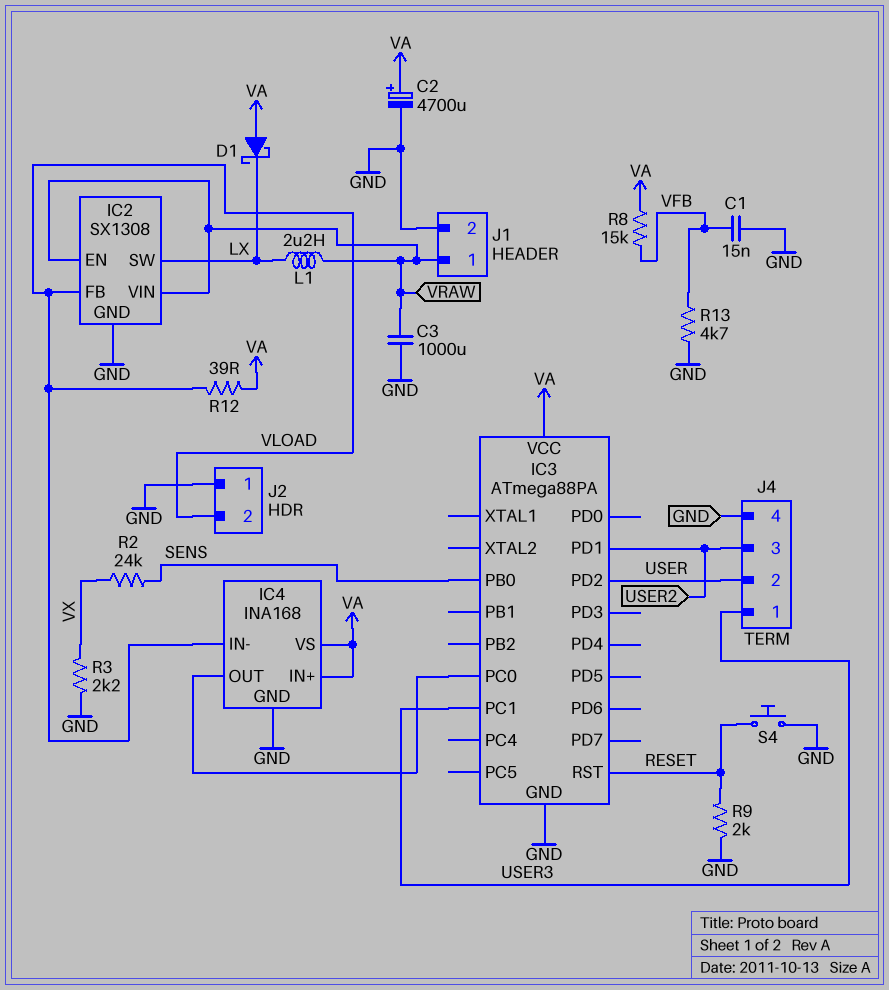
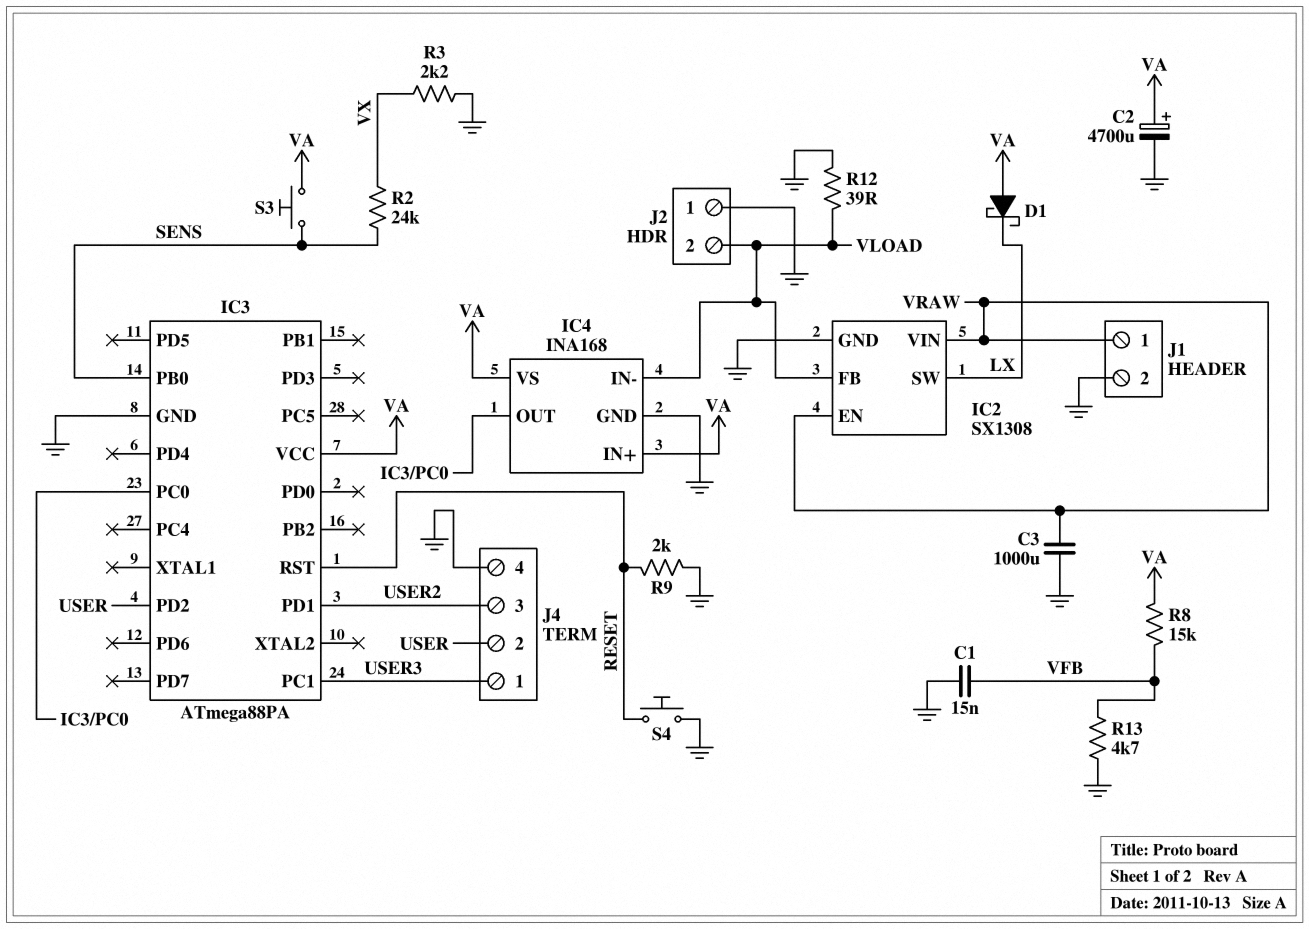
L1: 2.2uH (LX, VRAW) -> none
R12: 39 (VA, VLOAD) -> 39 (GND, VLOAD)
S3: none -> button (SENS, VA)

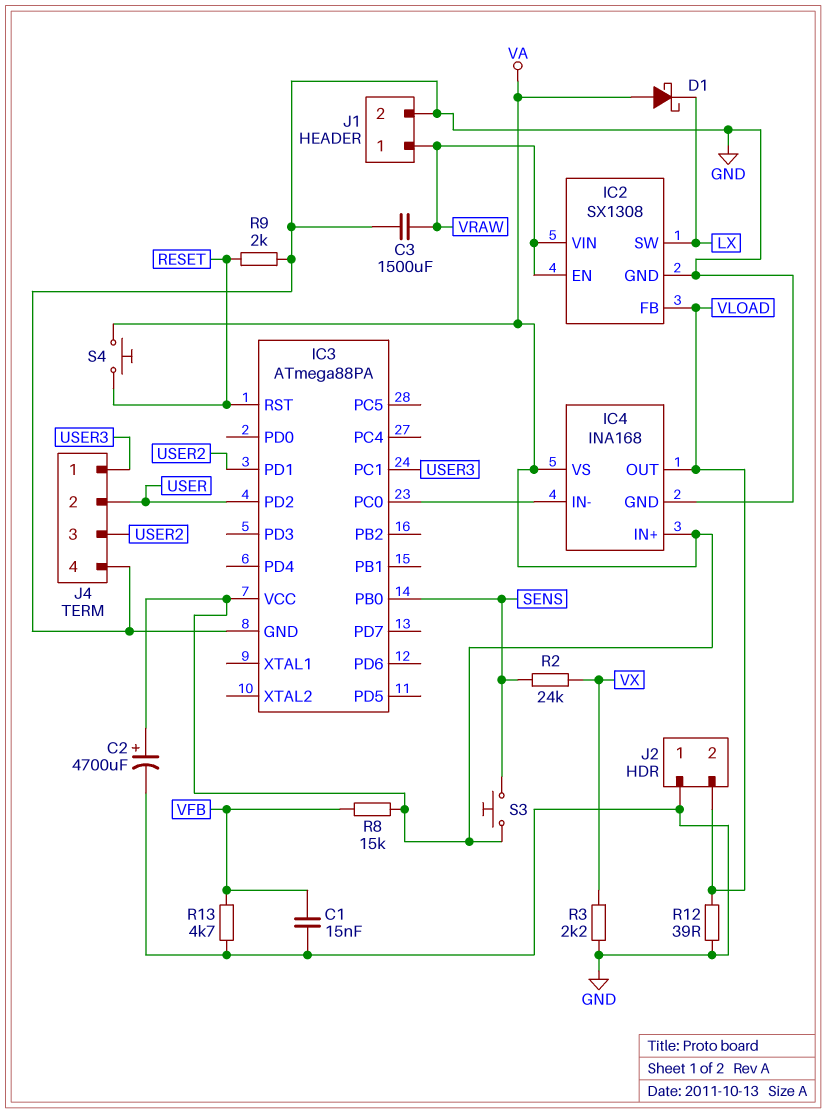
C3: 1000uF (GND, VRAW) -> 1500uF (GND, VRAW)
IC4 pin IN-: VLOAD -> IC3/PC0
IC4 pin OUT: IC3/PC0 -> VLOAD
S4: button (GND, RESET) -> button (RESET, VA)

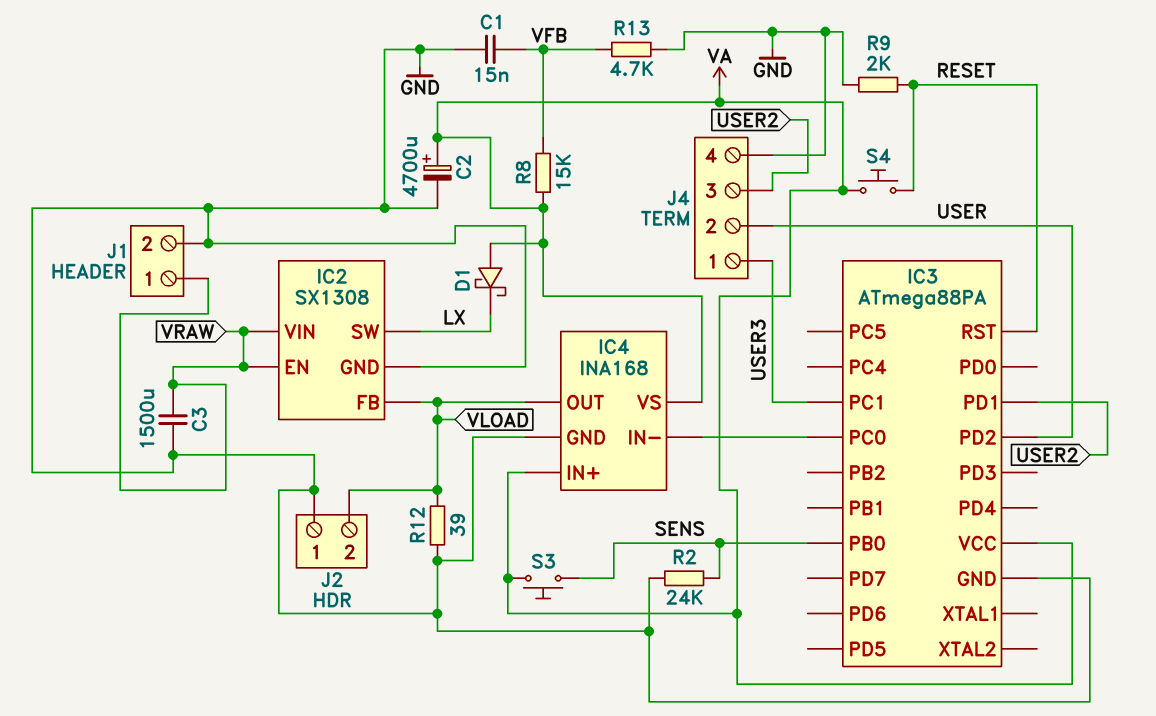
R2: 24k (SENS, VX) -> 24k (GND, SENS)
R3: 2.2k (GND, VX) -> none

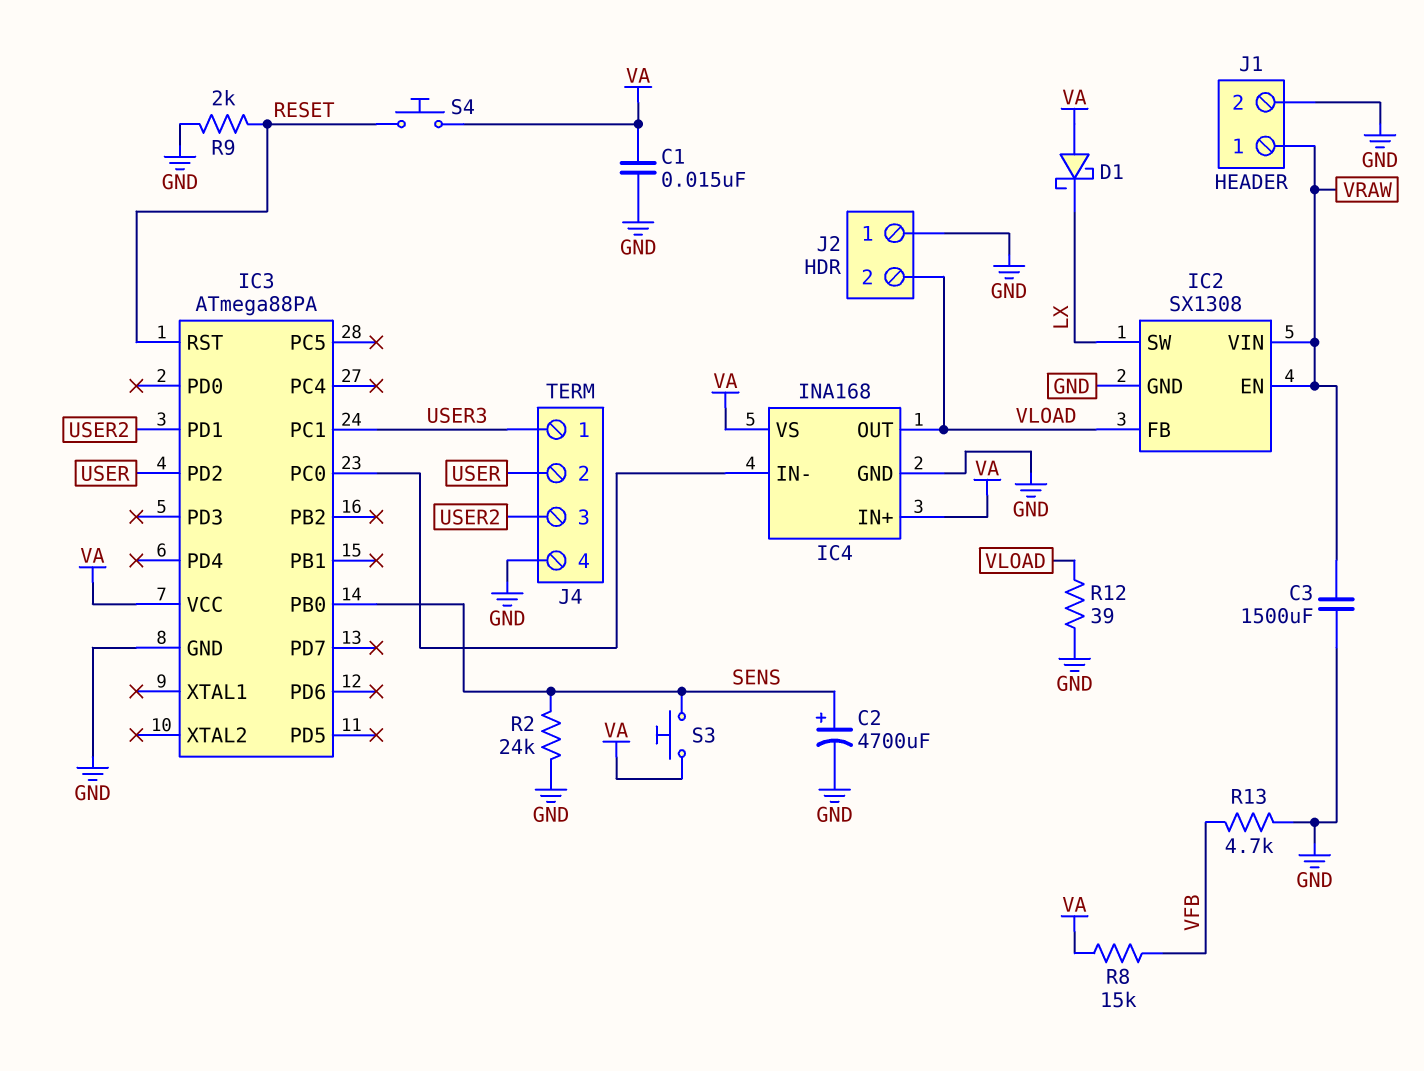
C1: 15nF (GND, VFB) -> 15nF (GND, VA)
C2: 4700uF (plus VA, minus GND) -> 4700uF (plus SENS, minus GND)

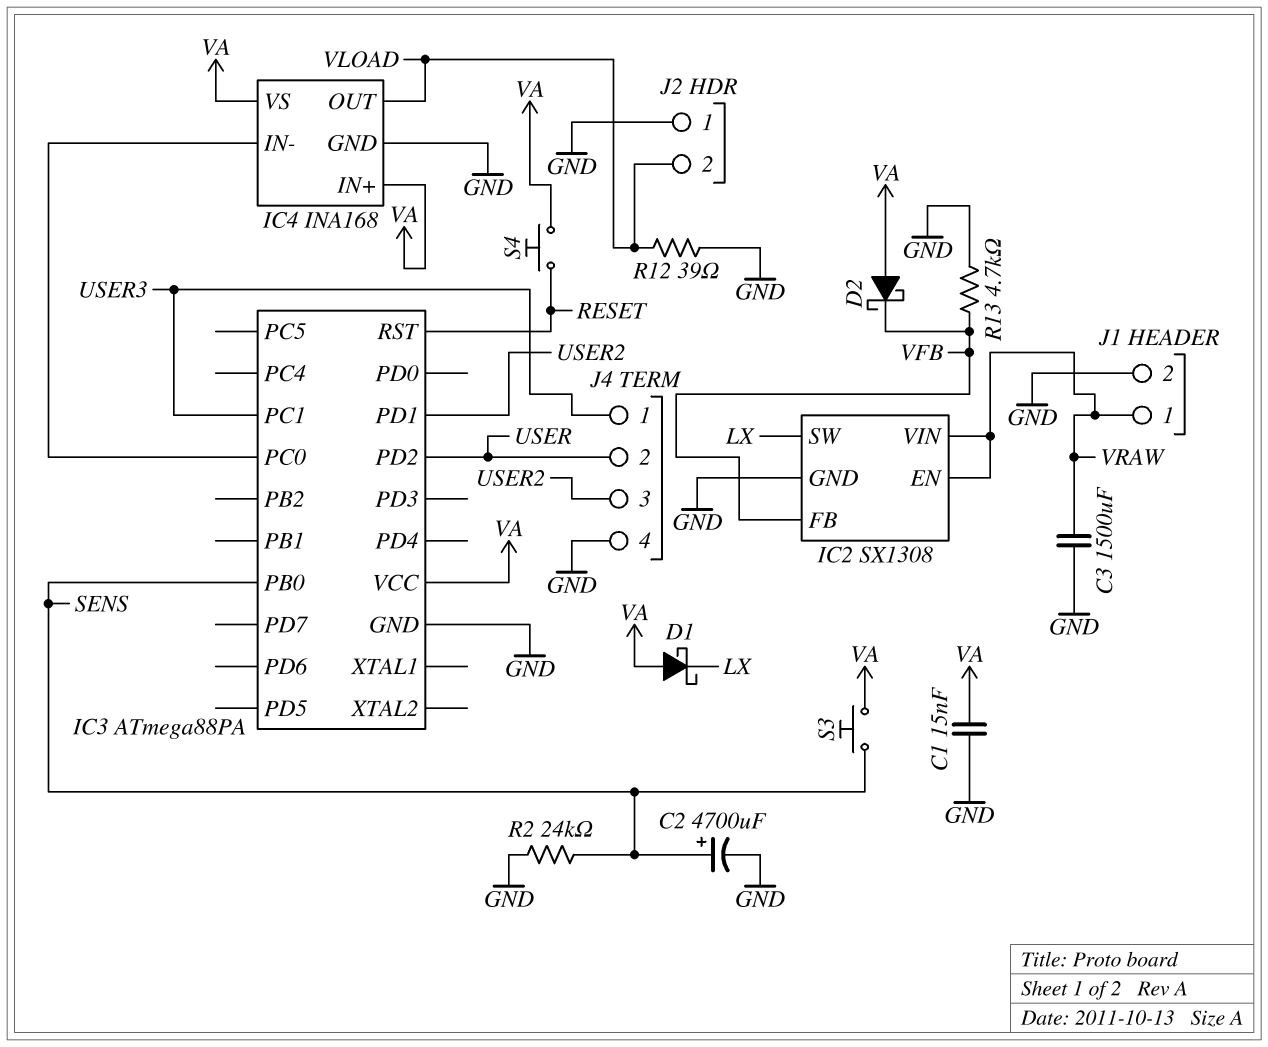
D2: none -> schottky (A VA, K VFB)
IC2 pin FB: VLOAD -> VFB
R8: 15k (VA, VFB) -> none
R9: 2k (GND, RESET) -> none

